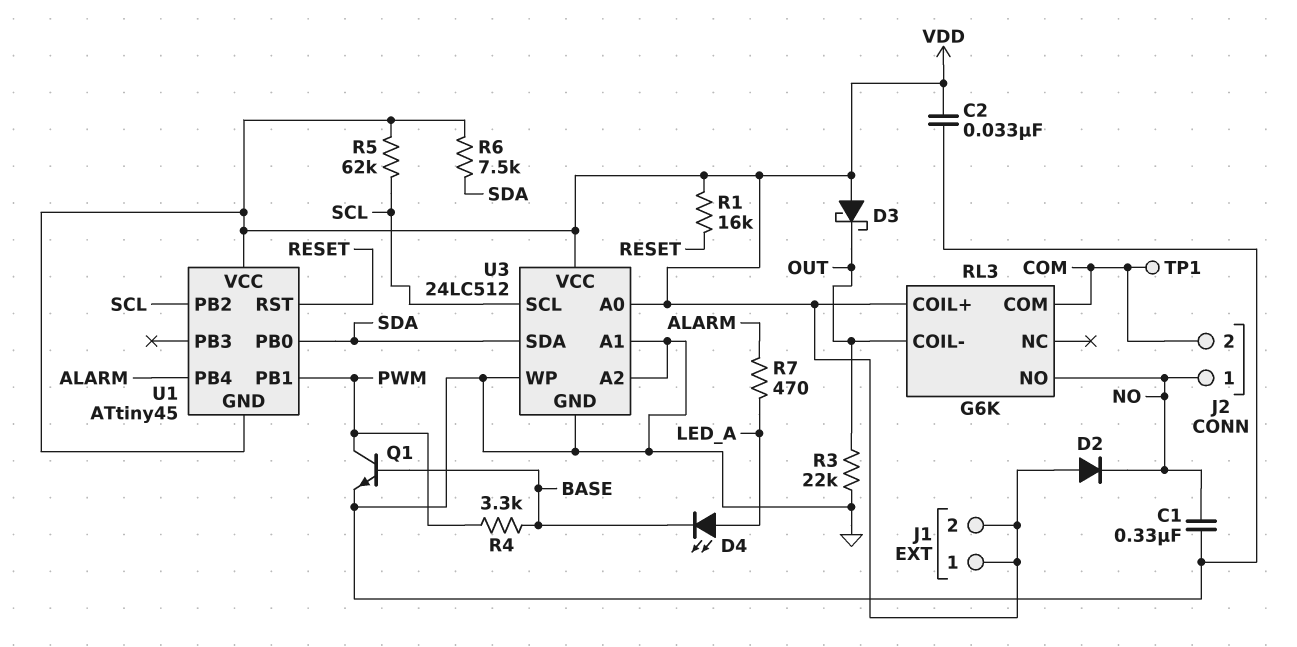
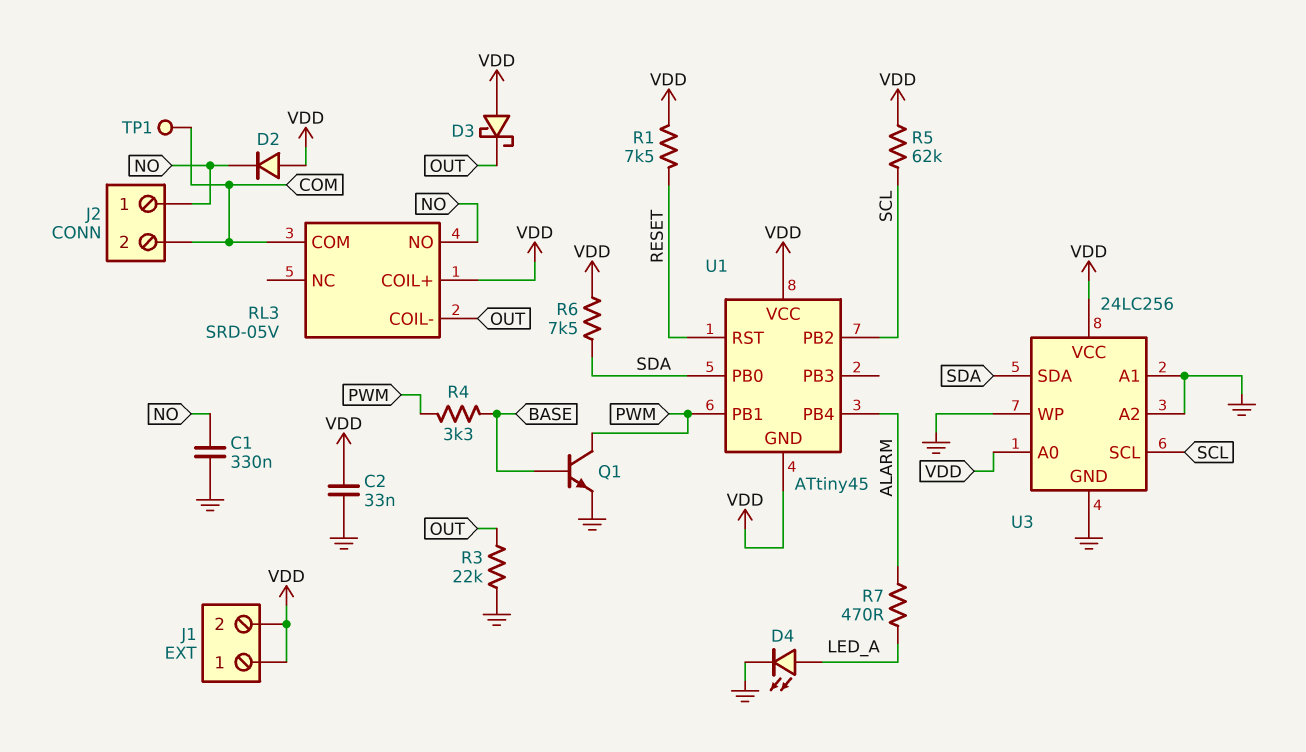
D4: LED (A LED_A, K BASE) -> LED (A LED_A, K GND)
R1: 16k (RESET, VDD) -> 7.5k (RESET, VDD)
RL3: G6K -> SRD-05V
U3: 24LC512 -> 24LC256

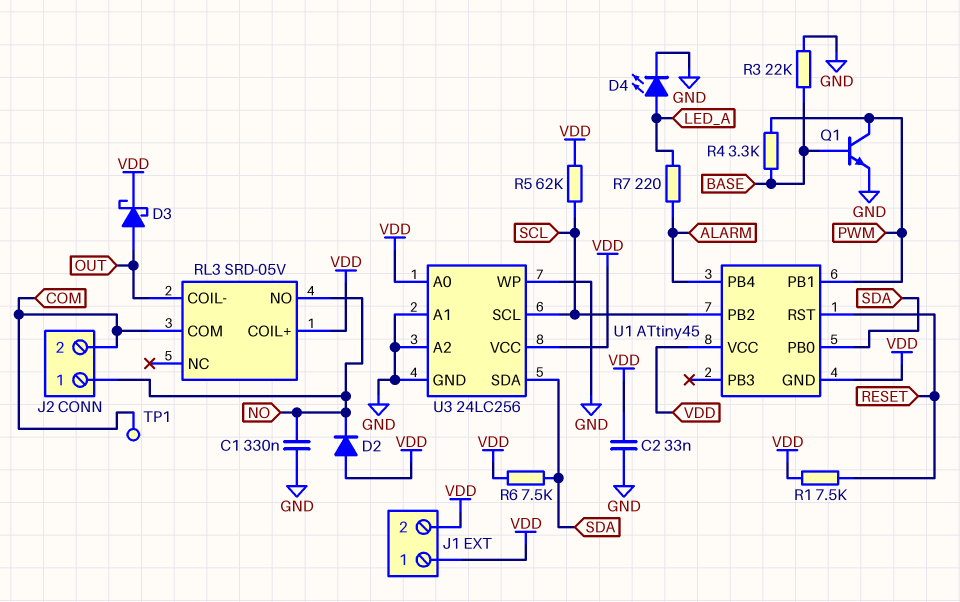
D3: schottky (A VDD, K OUT) -> schottky (A OUT, K VDD)
R3: 22k (GND, OUT) -> 22k (BASE, GND)
R7: 470 (ALARM, LED_A) -> 220 (ALARM, LED_A)

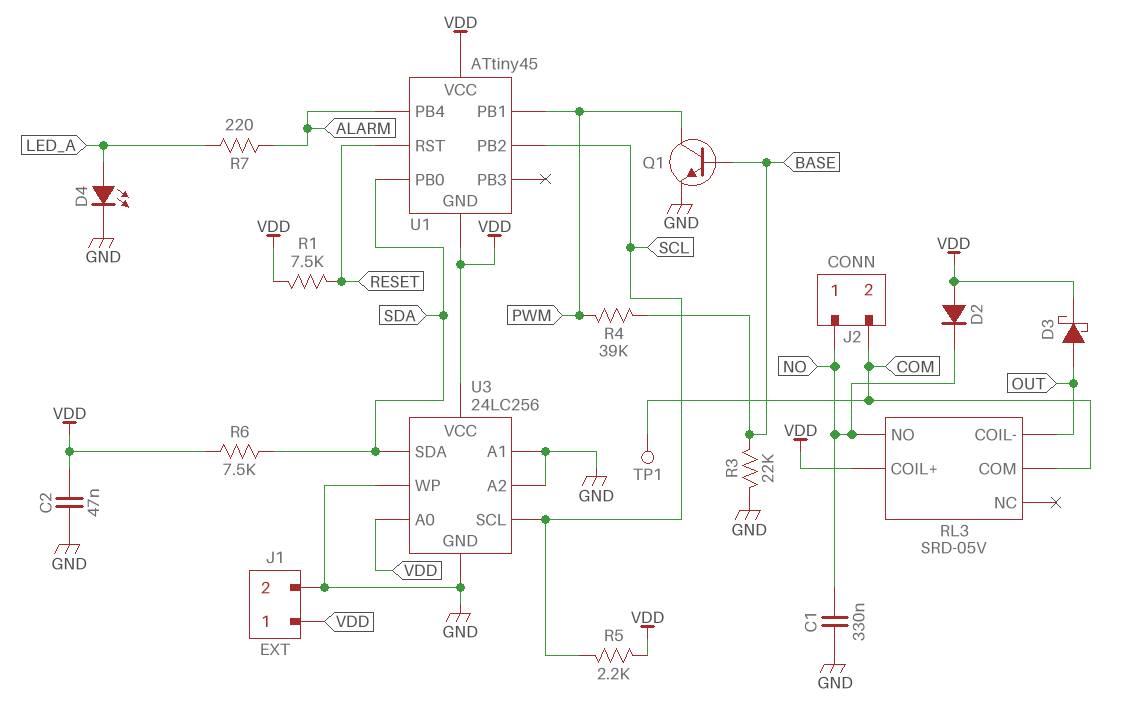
C2: 33nF (GND, VDD) -> 47nF (GND, VDD)
J1 pin 2: VDD -> GND
R4: 3.3k (BASE, PWM) -> 39k (BASE, PWM)
R5: 62k (SCL, VDD) -> 2.2k (SCL, VDD)

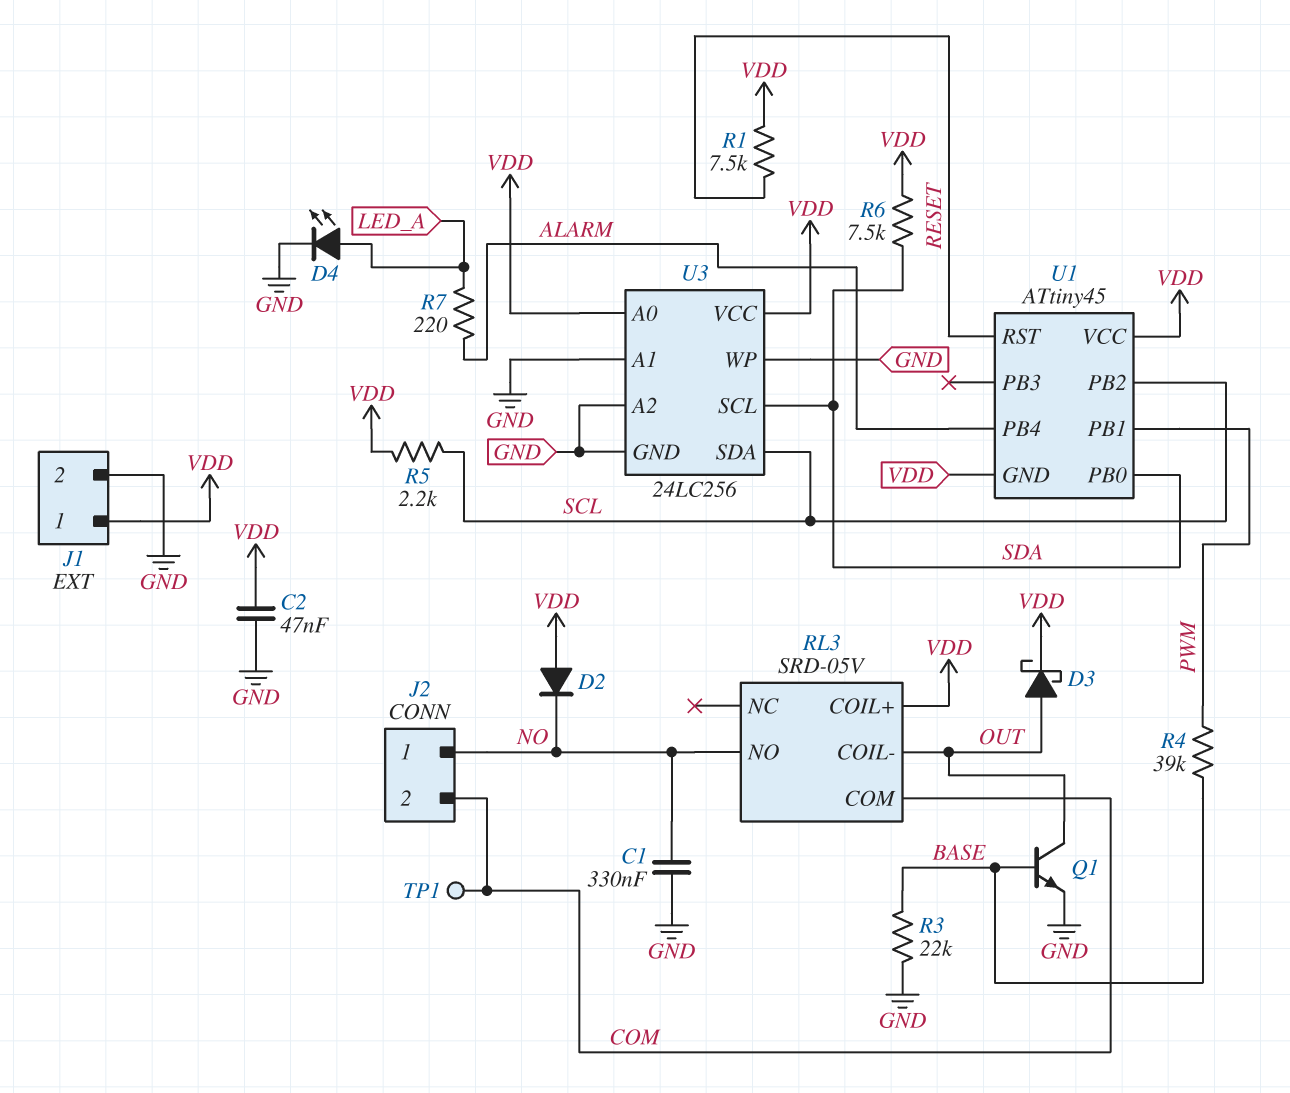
Q1: NPN (B BASE, C PWM, E GND) -> NPN (B BASE, C OUT, E GND)
U3 pin SCL: SCL -> SDA
U3 pin SDA: SDA -> SCL

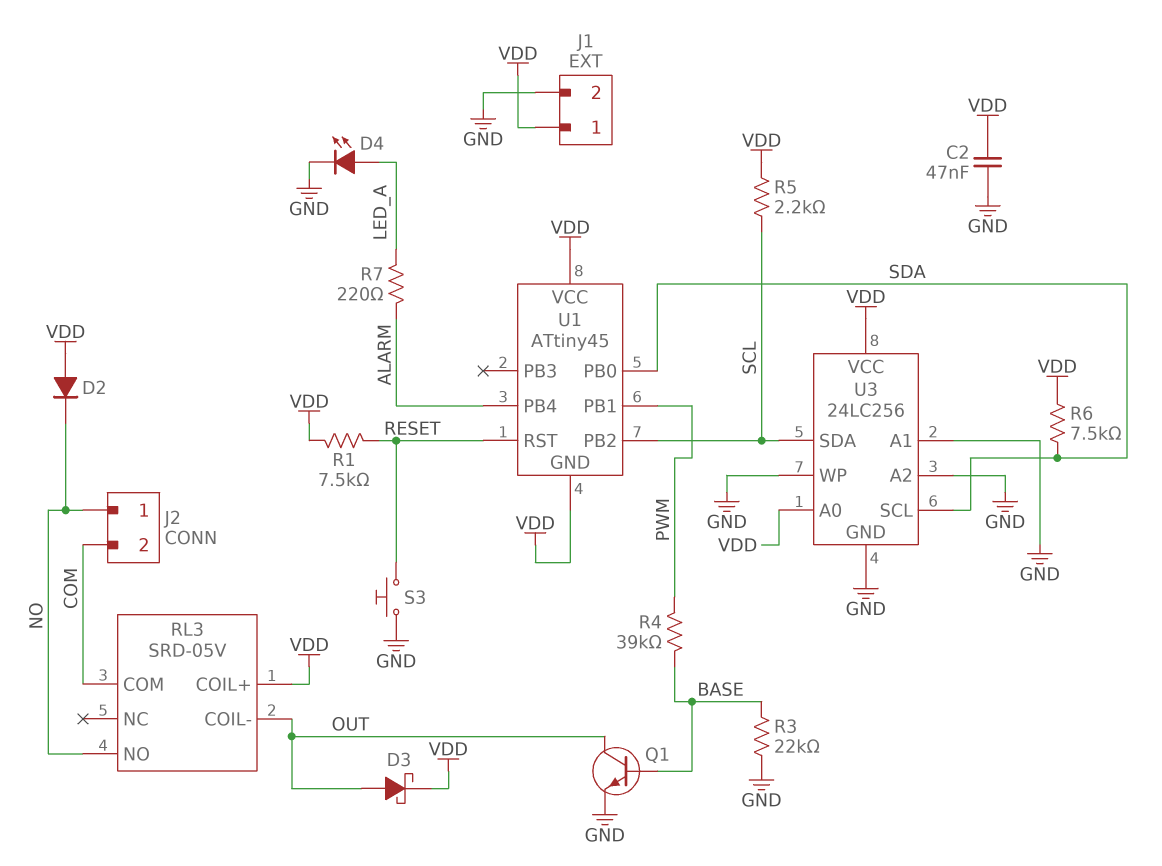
C1: 330nF (GND, NO) -> none
S3: none -> button (GND, RESET)
TP1: test point (COM) -> none

